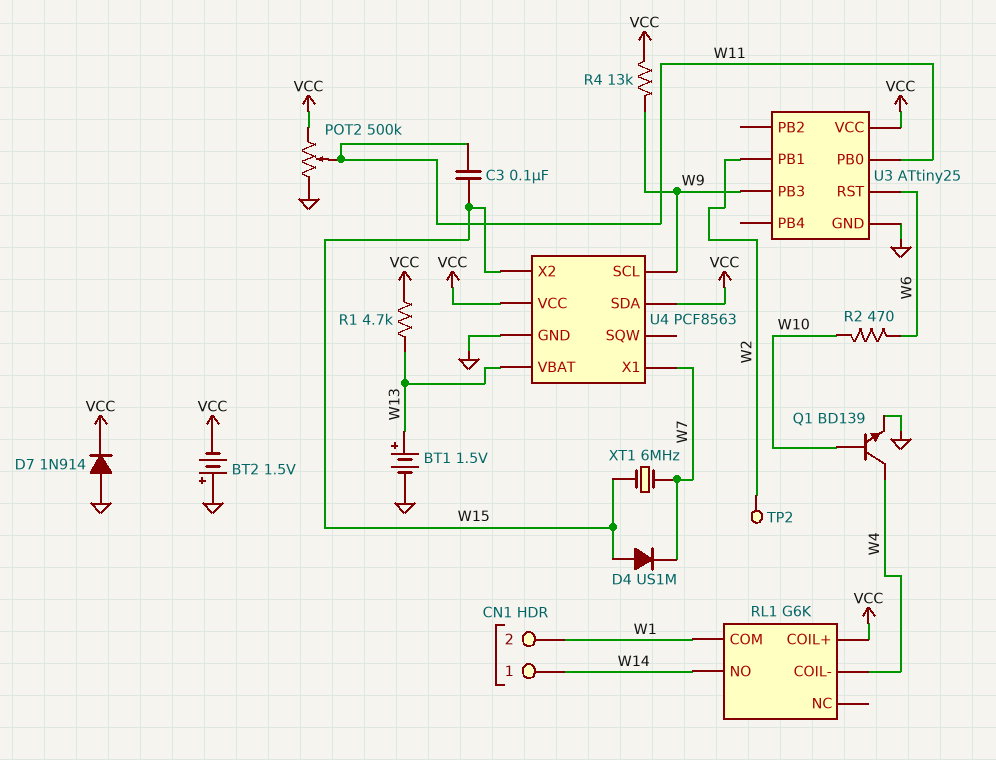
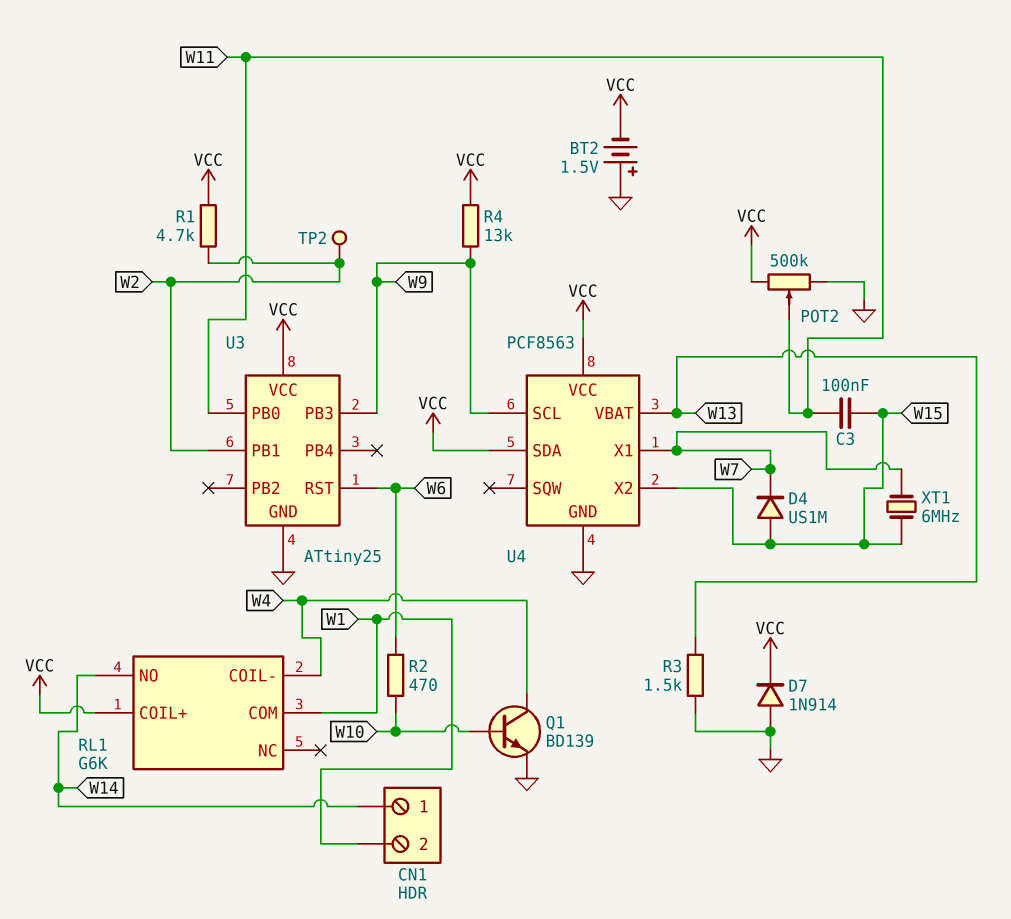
BT1: 1.5V (plus W13, minus GND) -> none
R1: 4.7k (VCC, W13) -> 4.7k (VCC, W2)
R3: none -> 1.5k (GND, W13)

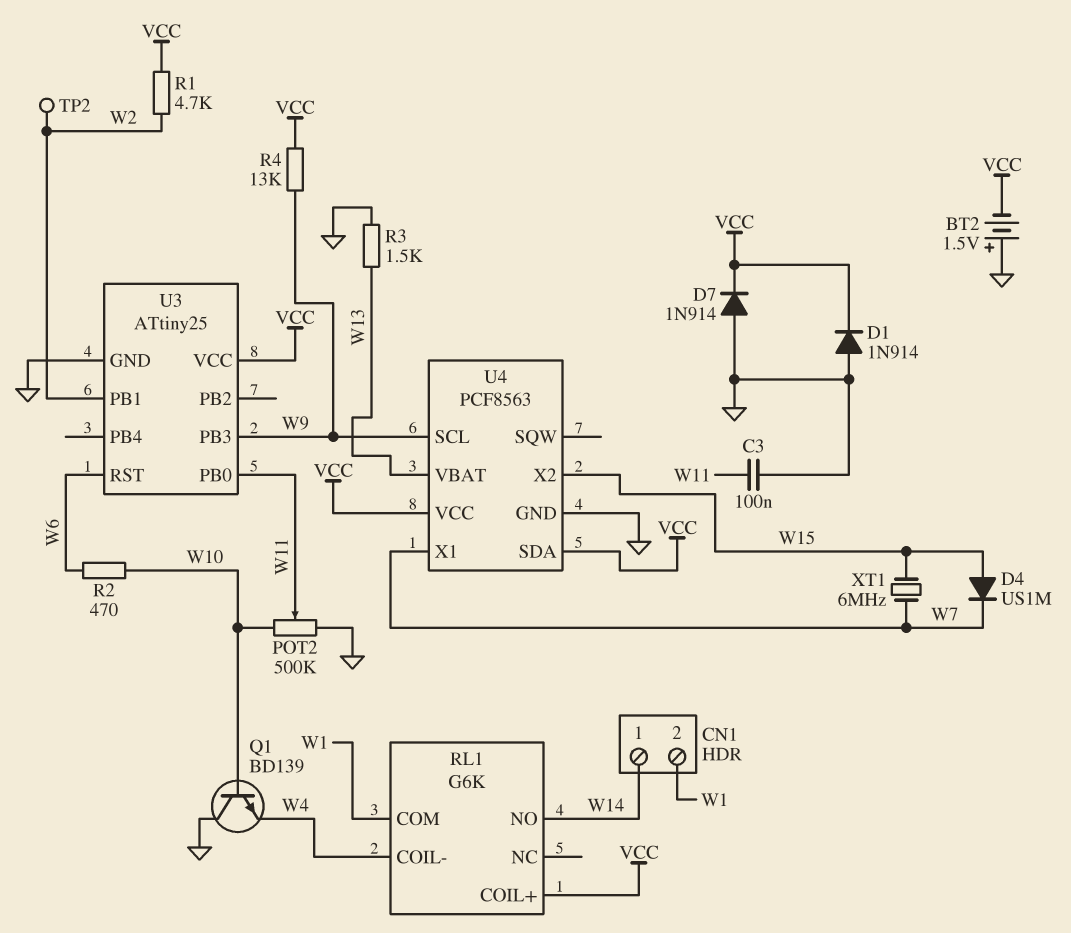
C3: 100nF (W11, W15) -> 100nF (GND, W11)
D1: none -> diode 1N914 (A GND, K VCC)
POT2: 500k (GND, VCC, wiper W11) -> 500k (GND, W10, wiper W11)
Q1: NPN BD139 (B W10, C W4, E GND) -> NPN BD139 (B W10, C GND, E W4)

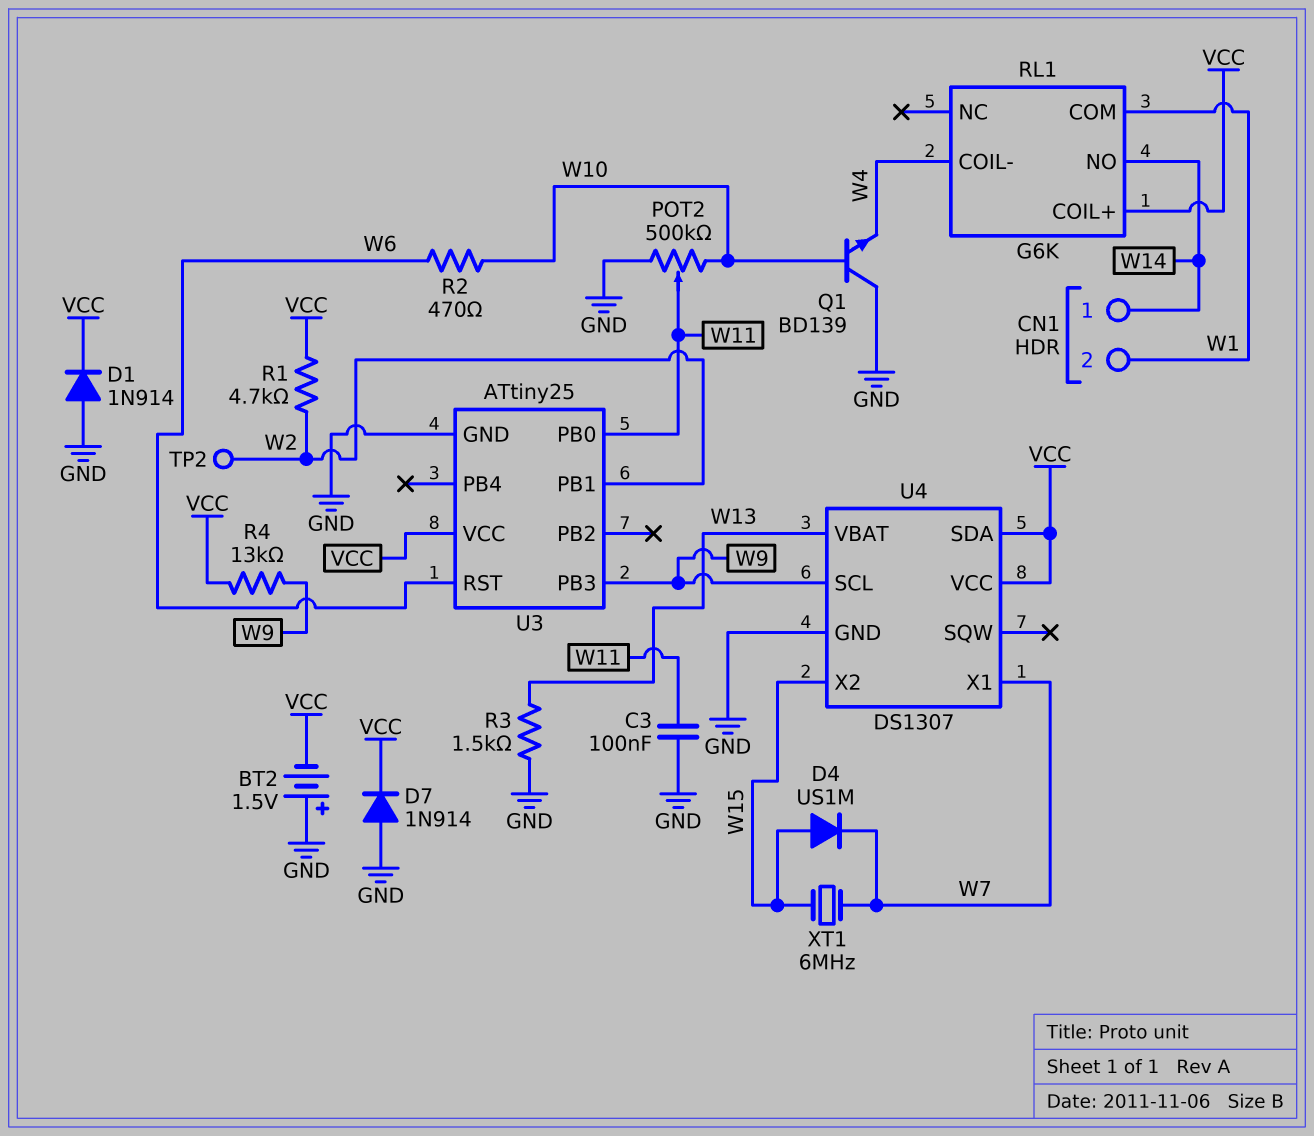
U4: PCF8563 -> DS1307

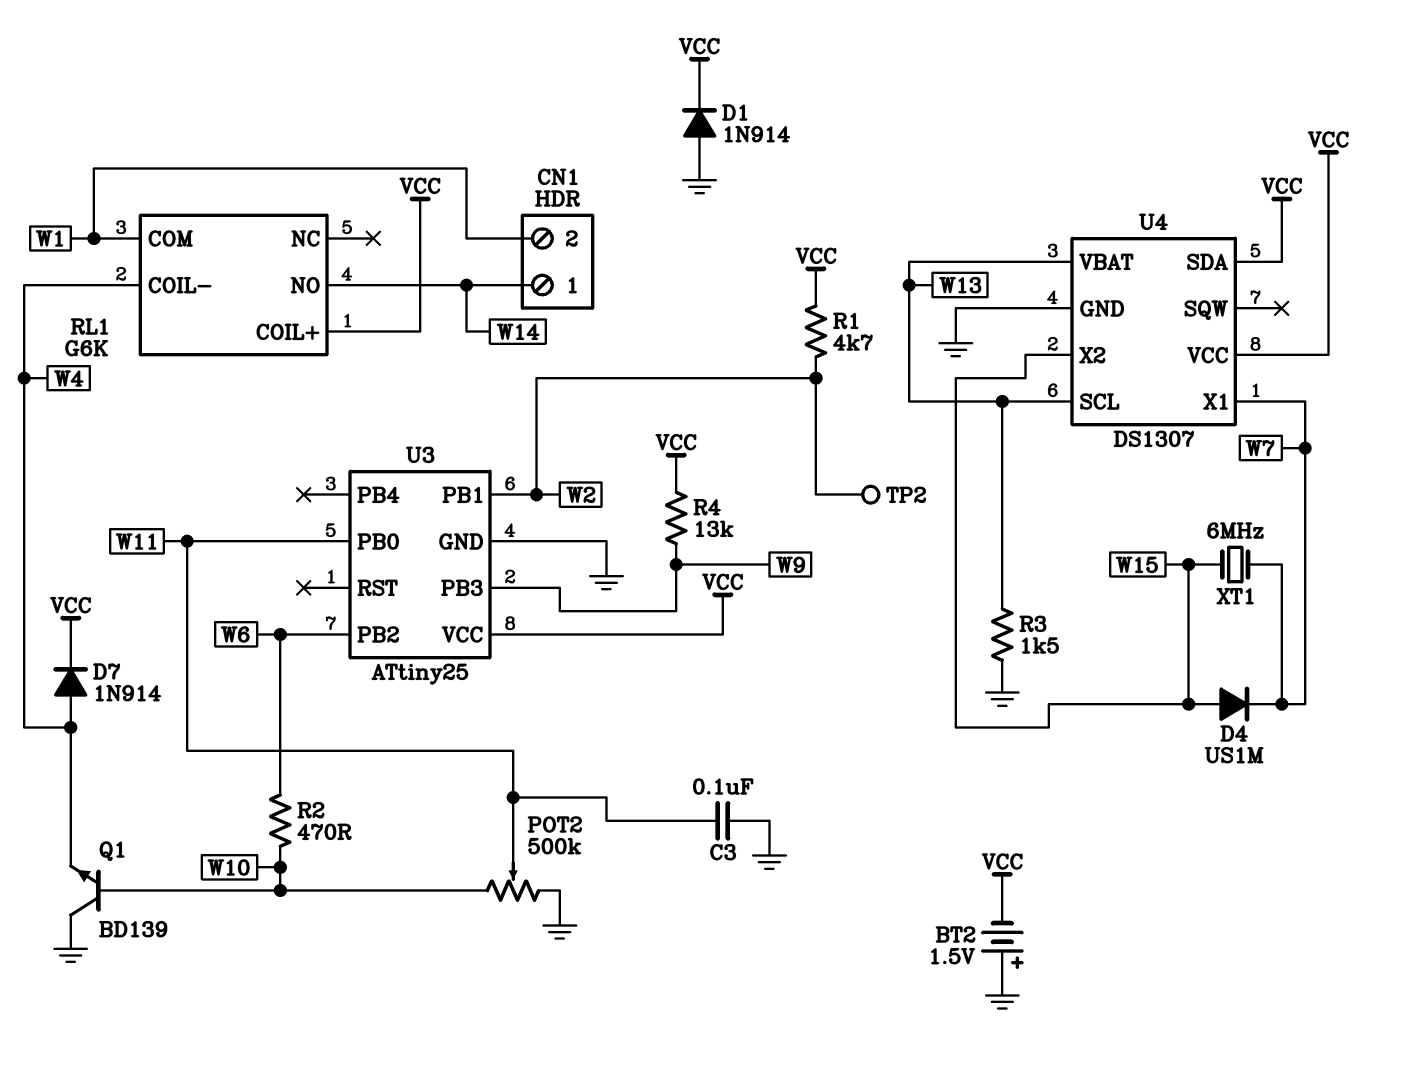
D7: diode 1N914 (A GND, K VCC) -> diode 1N914 (A W4, K VCC)
U3 pin PB2: none -> W6
U3 pin RST: W6 -> none
U4 pin SCL: W9 -> W13

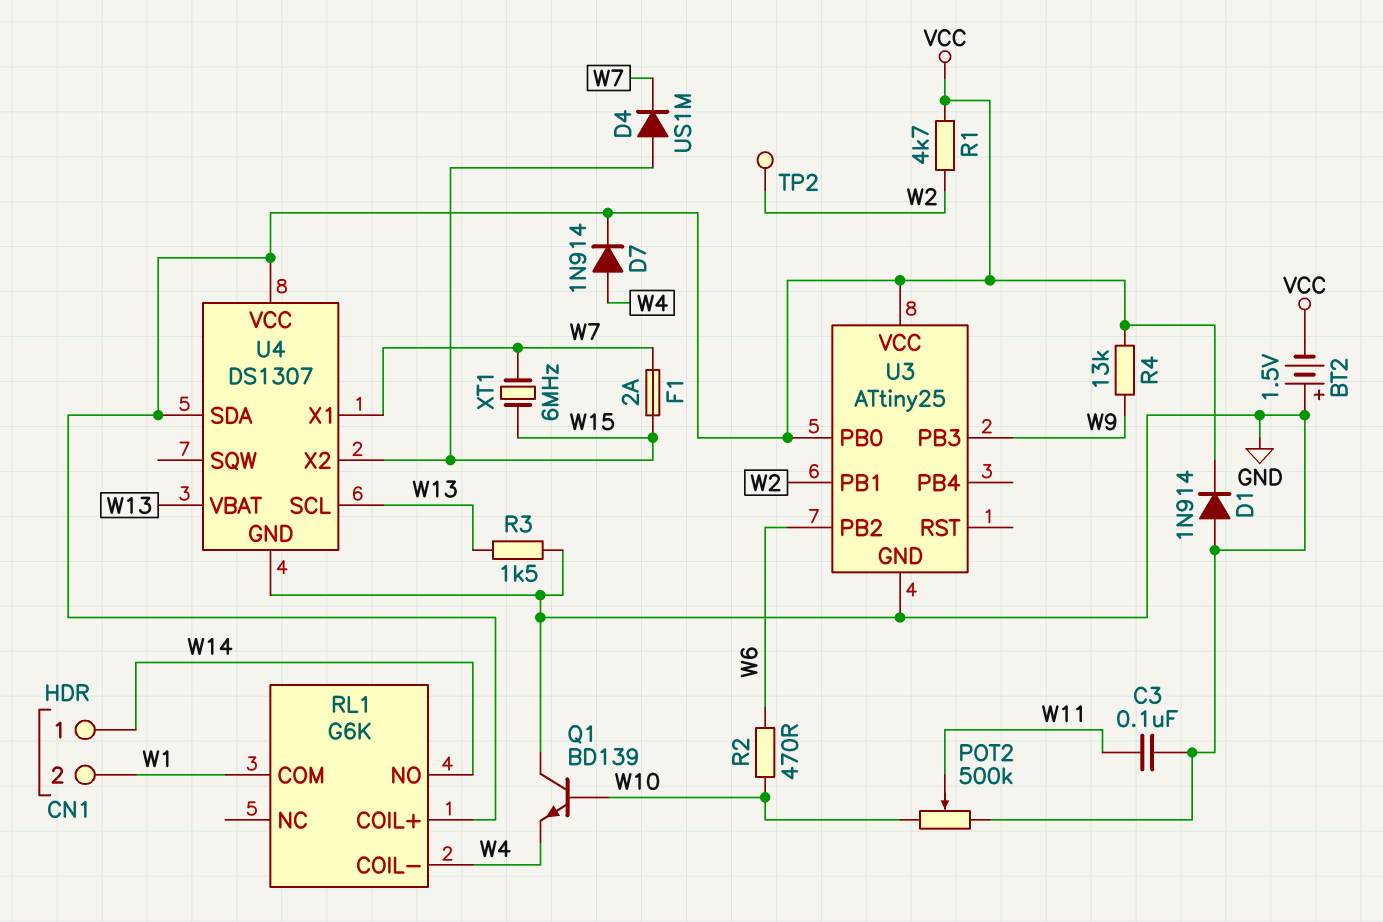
F1: none -> 2A (W7, W15)
U3 pin PB0: W11 -> VCC

